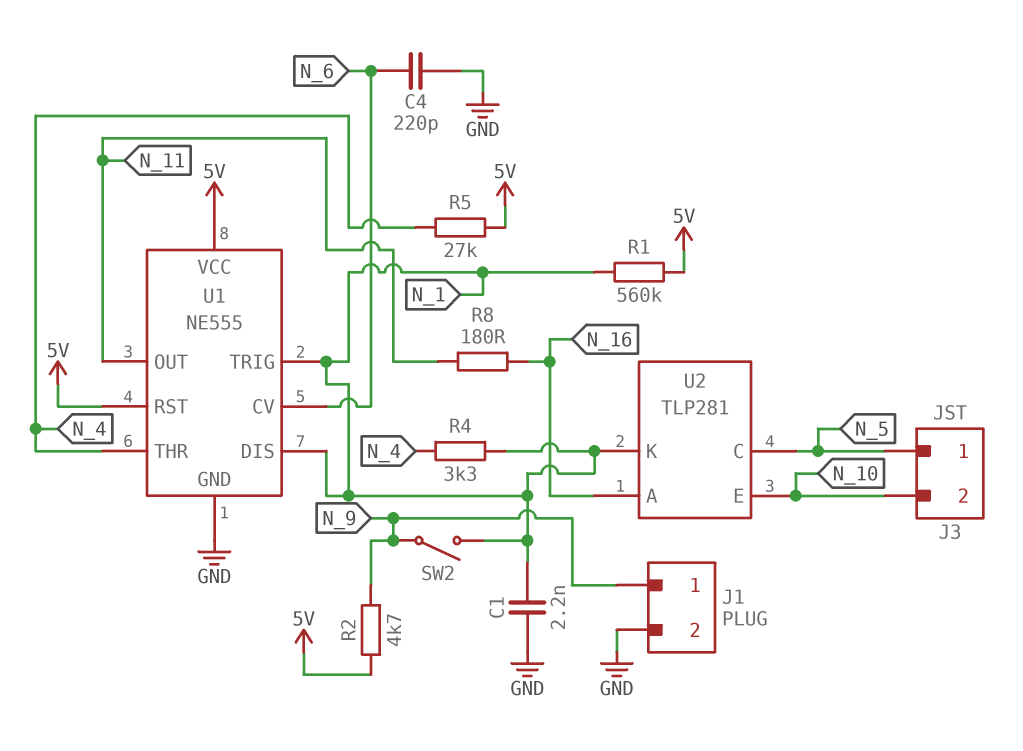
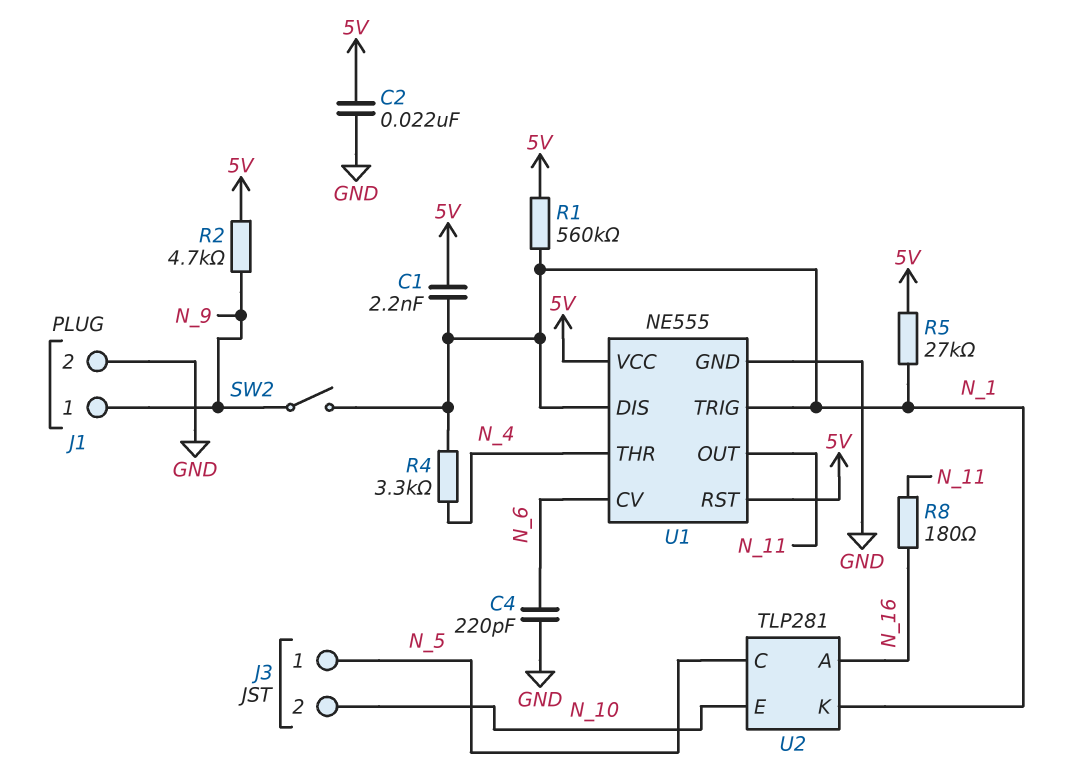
C1: 2.2nF (GND, N_1) -> 2.2nF (5V, N_1)
C2: none -> 22nF (5V, GND)
R5: 27k (5V, N_4) -> 27k (5V, N_1)

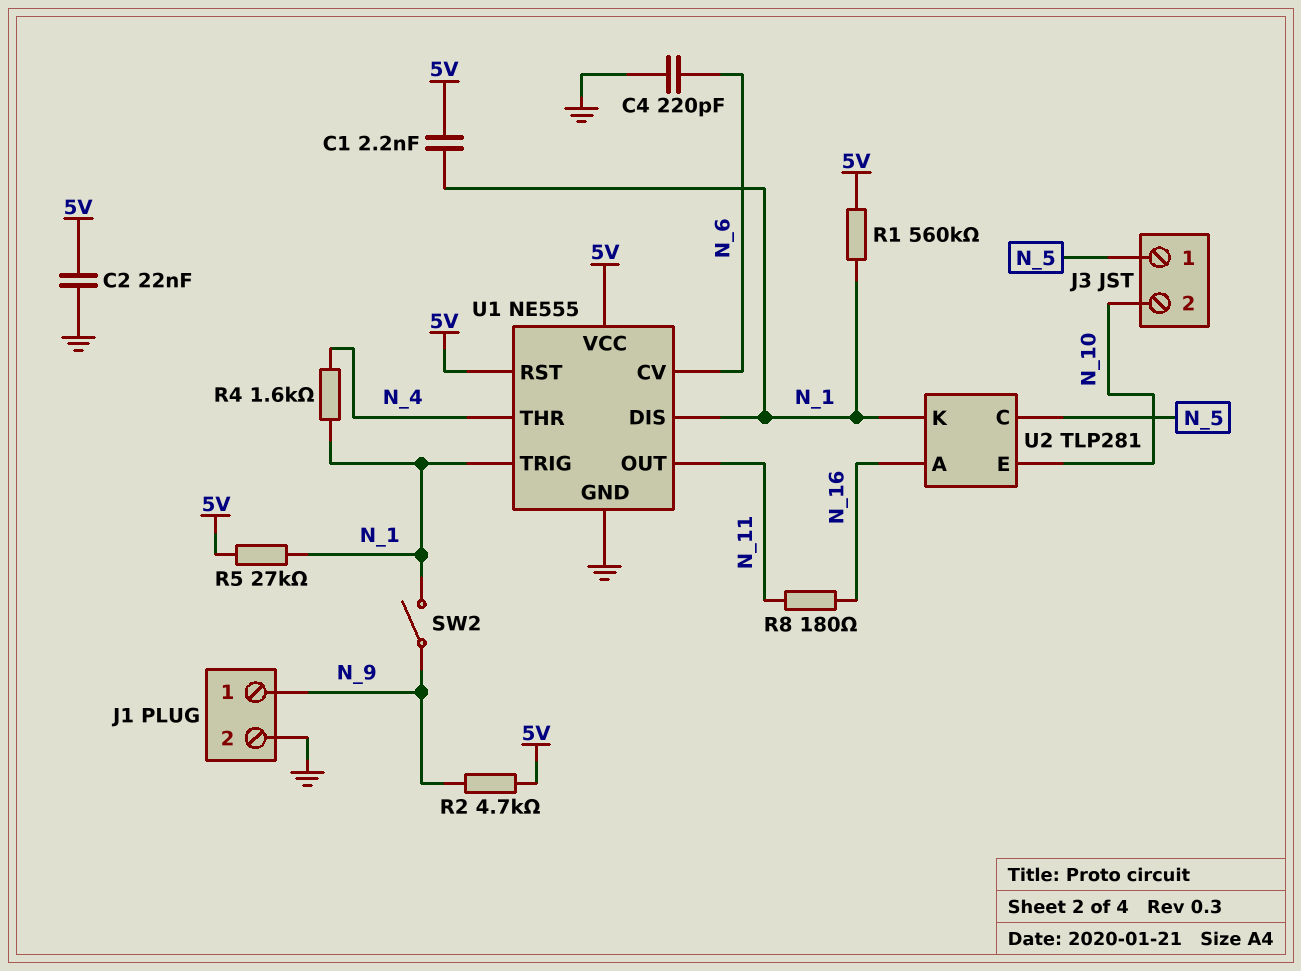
R4: 3.3k (N_1, N_4) -> 1.6k (N_1, N_4)

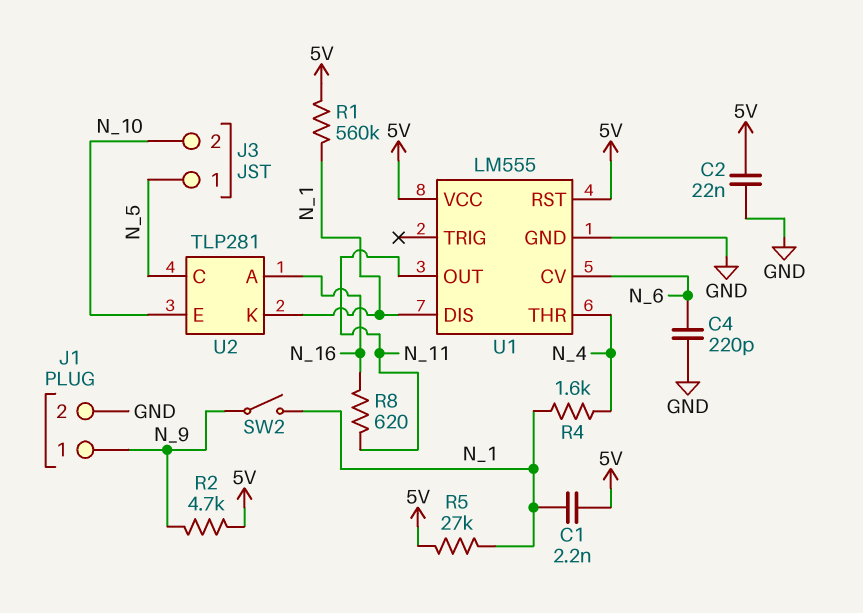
R8: 180 (N_11, N_16) -> 620 (N_11, N_16)
U1: NE555 -> LM555
U1 pin TRIG: N_1 -> none

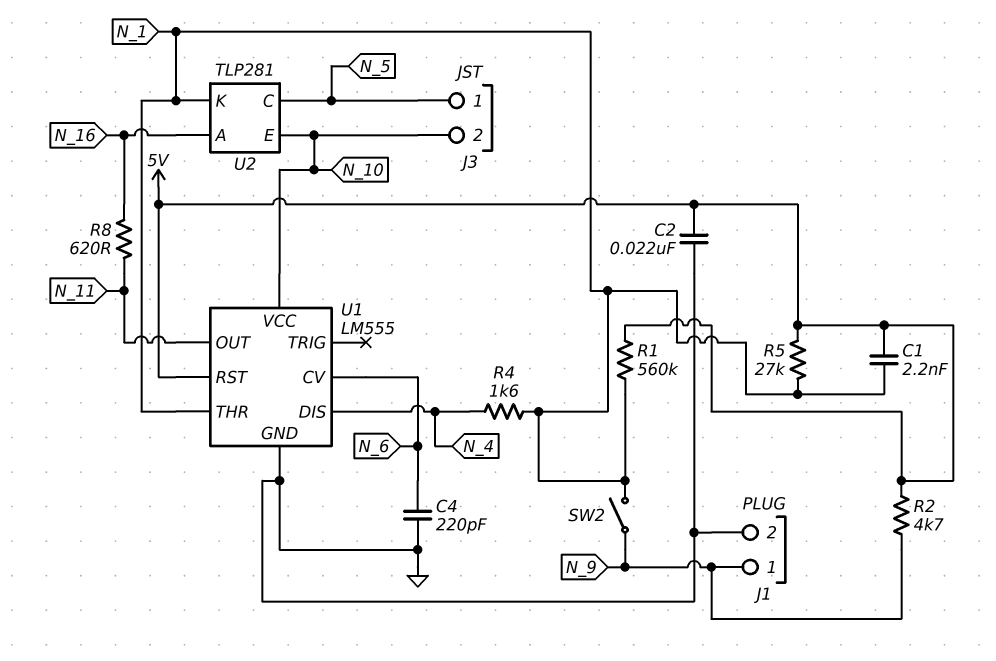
U1 pin DIS: N_1 -> N_4
U1 pin THR: N_4 -> N_1
U1 pin VCC: 5V -> N_10

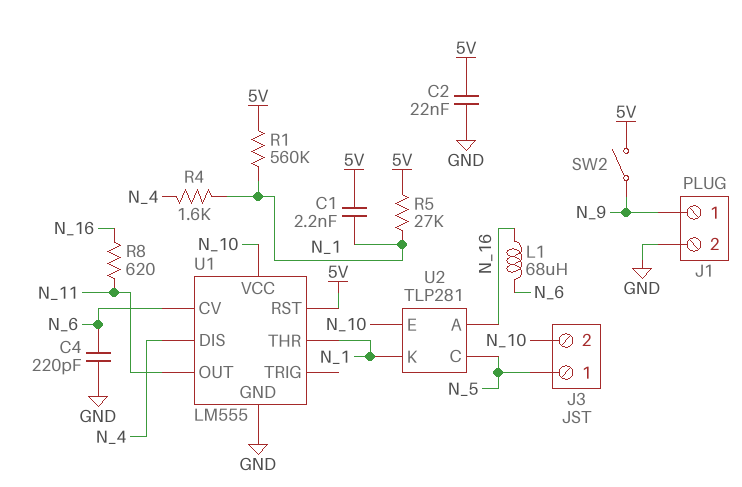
L1: none -> 68uH (N_6, N_16)
R2: 4.7k (5V, N_9) -> none
SW2: switch (N_1, N_9) -> switch (5V, N_9)

